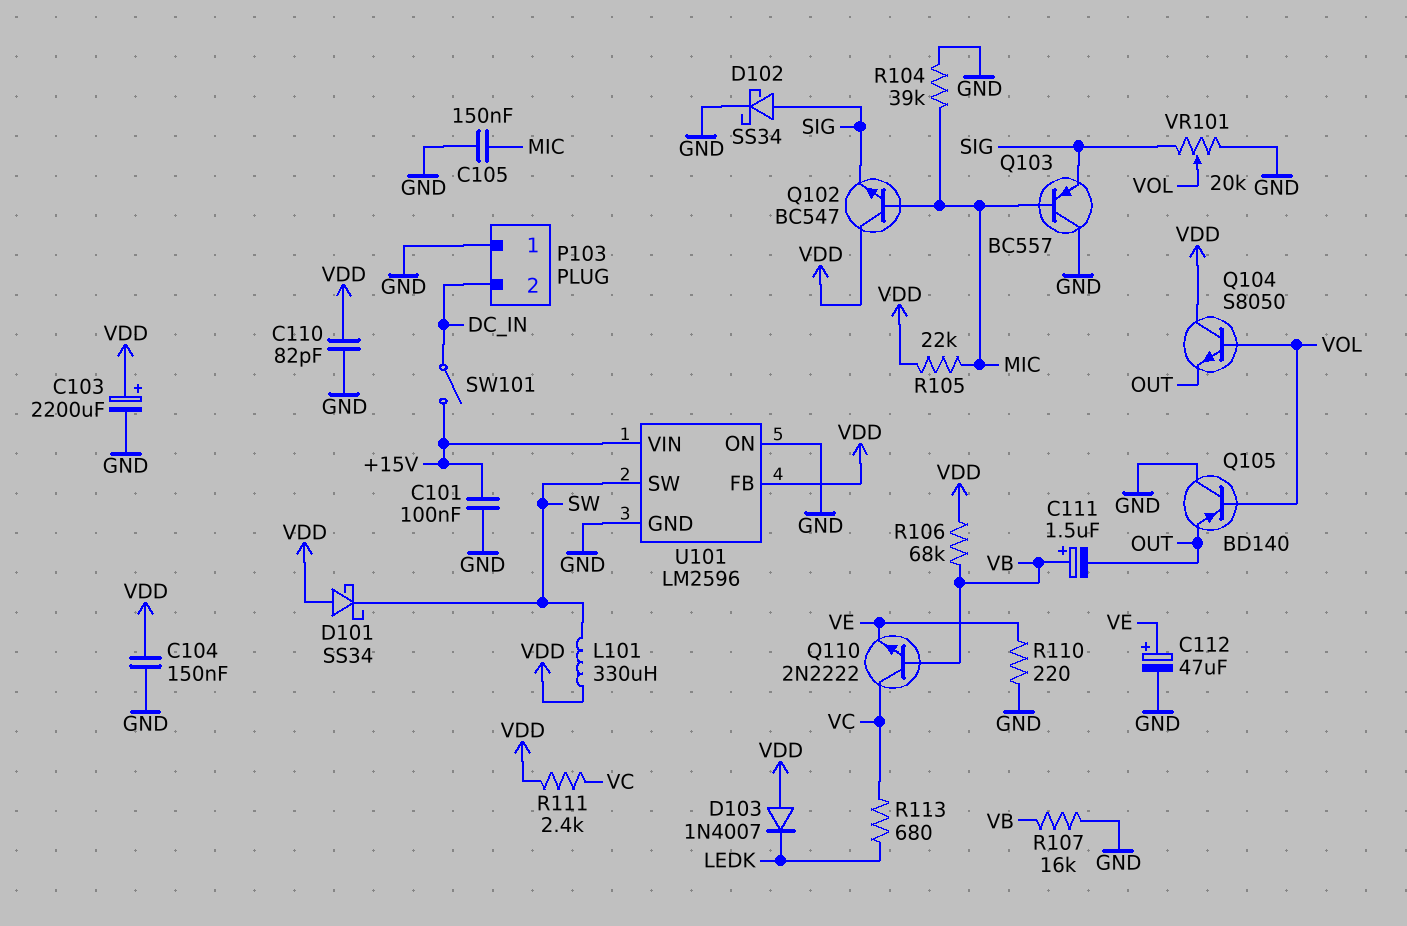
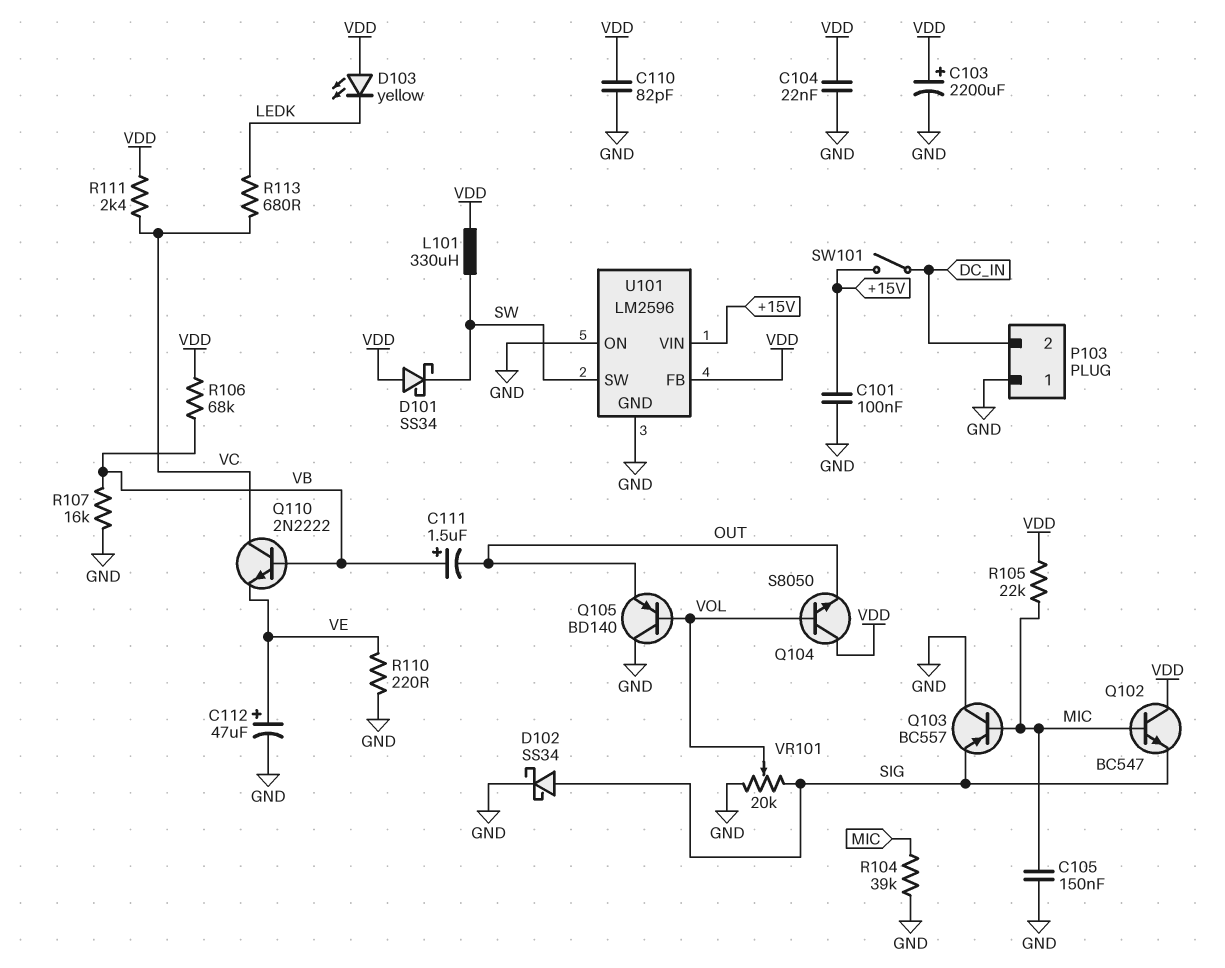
C104: 150nF (GND, VDD) -> 22nF (GND, VDD)
D103: diode 1N4007 (A VDD, K LEDK) -> LED yellow (A VDD, K LEDK)

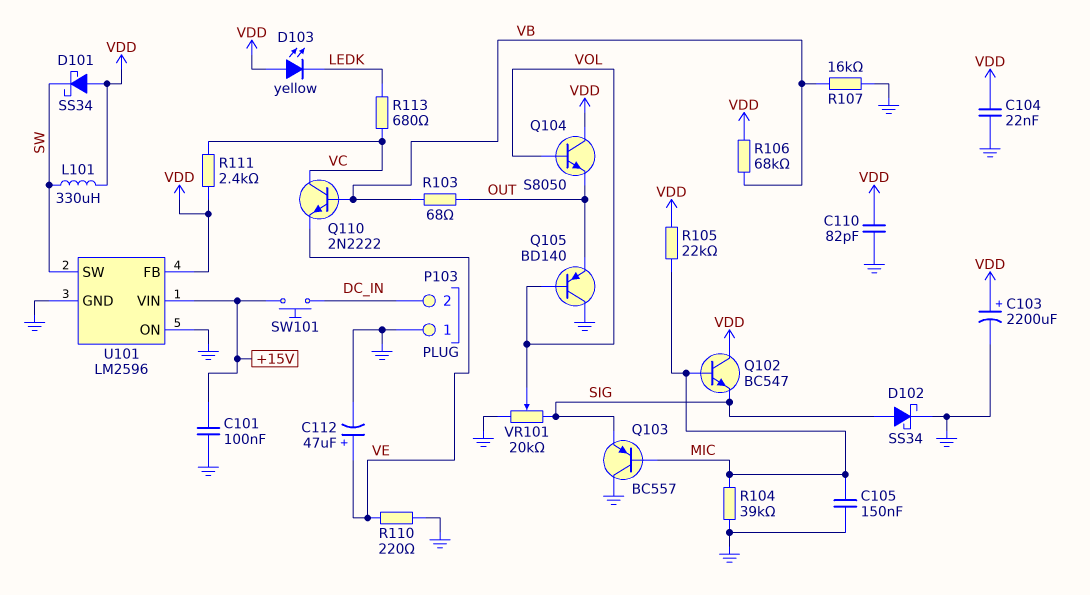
C111: 1.5uF (plus VB, minus OUT) -> none
R103: none -> 68 (OUT, VB)
SW101: switch (+15V, DC_IN) -> button (+15V, DC_IN)

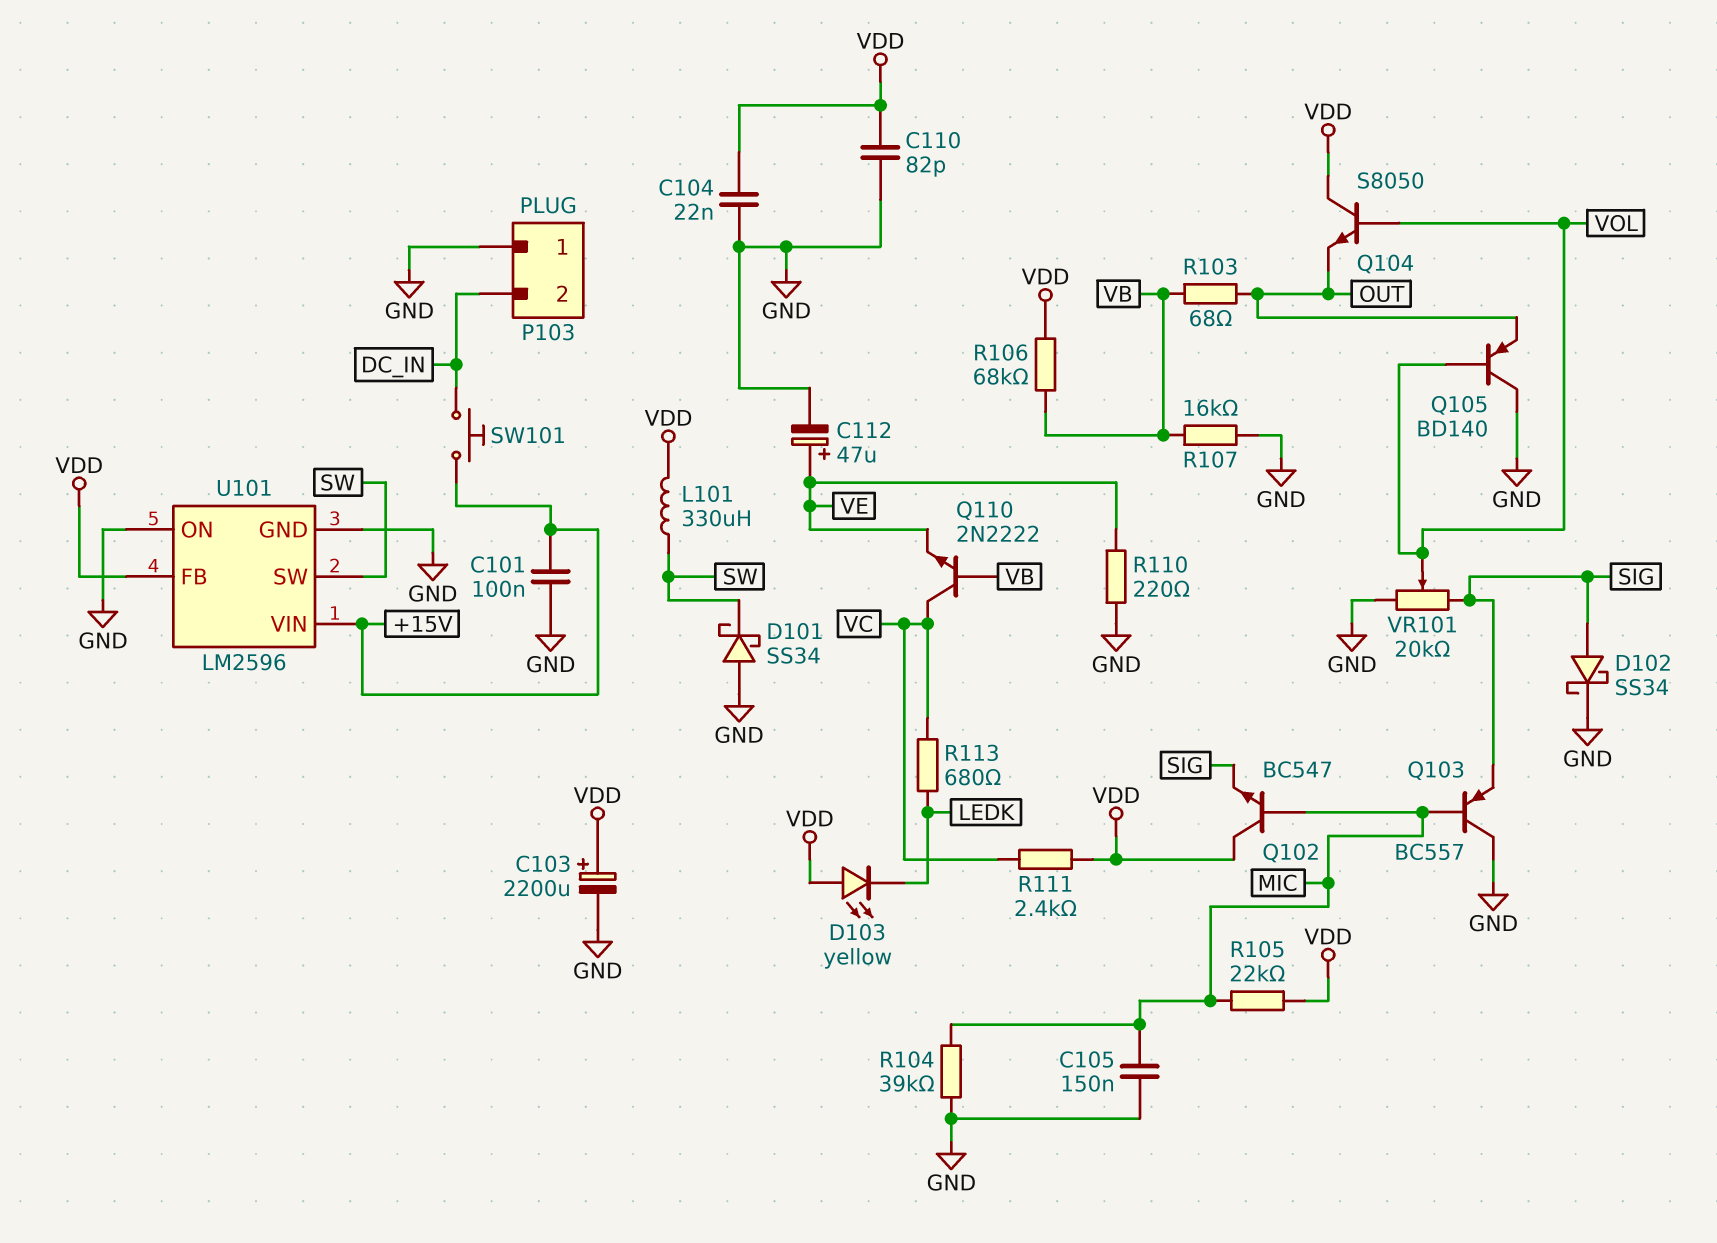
D101: schottky SS34 (A VDD, K SW) -> schottky SS34 (A GND, K SW)

